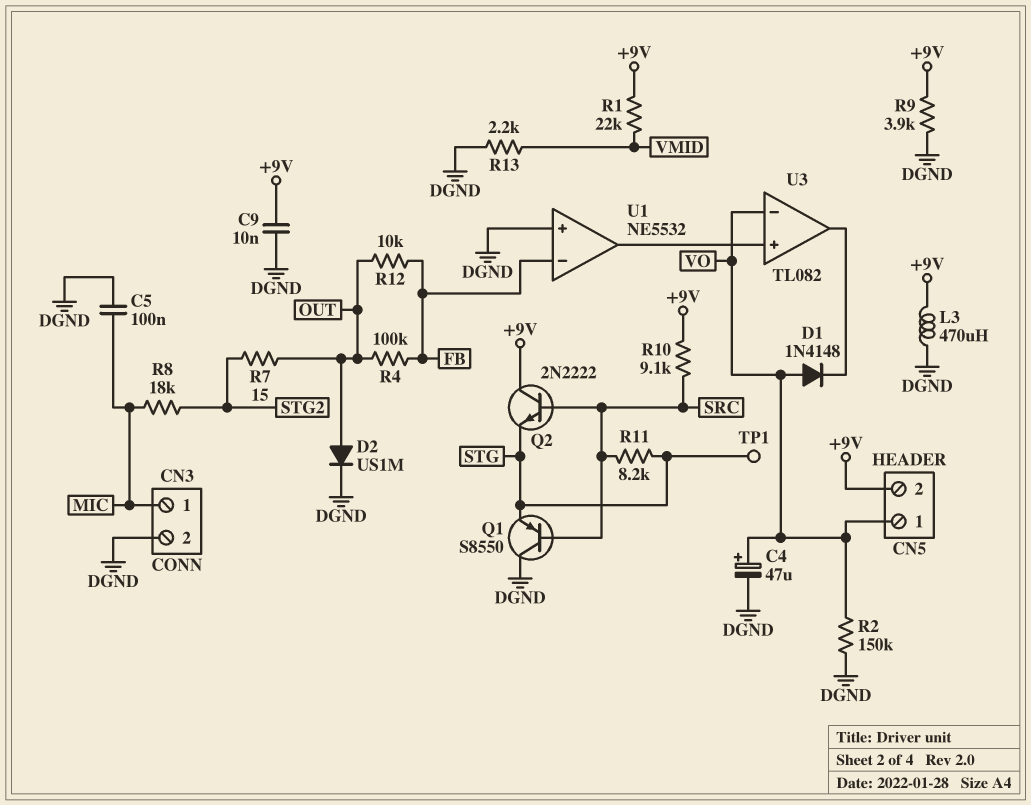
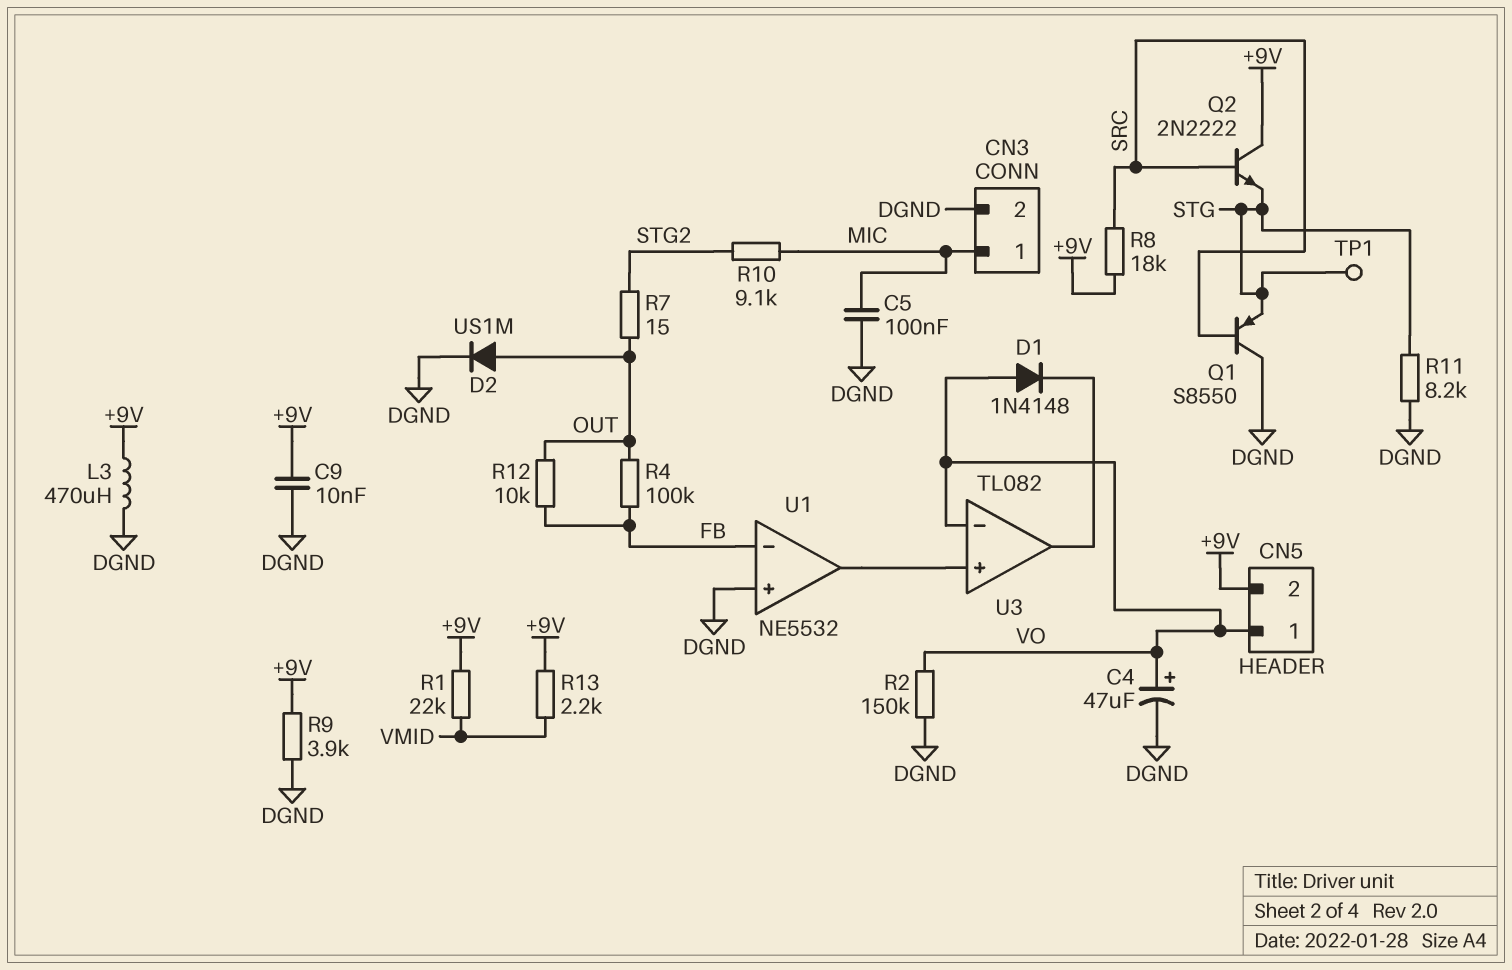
R8: 18k (MIC, STG2) -> 18k (+9V, SRC)
R10: 9.1k (+9V, SRC) -> 9.1k (MIC, STG2)
R11: 8.2k (SRC, STG) -> 8.2k (DGND, STG)
R13: 2.2k (DGND, VMID) -> 2.2k (+9V, VMID)

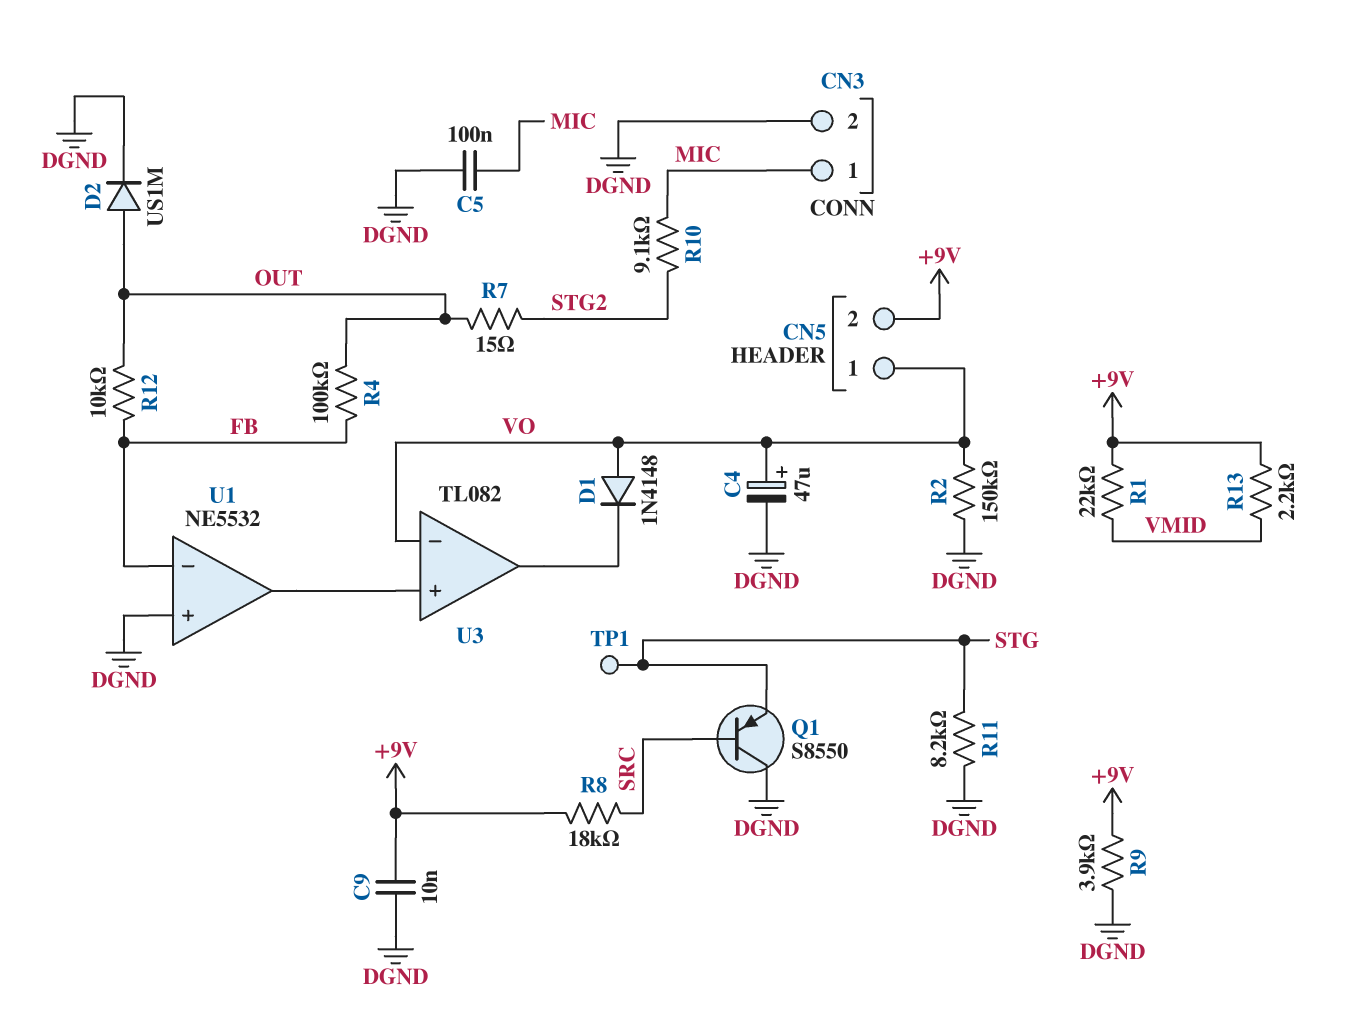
L3: 470uH (+9V, DGND) -> none
Q2: NPN 2N2222 (B SRC, C +9V, E STG) -> none

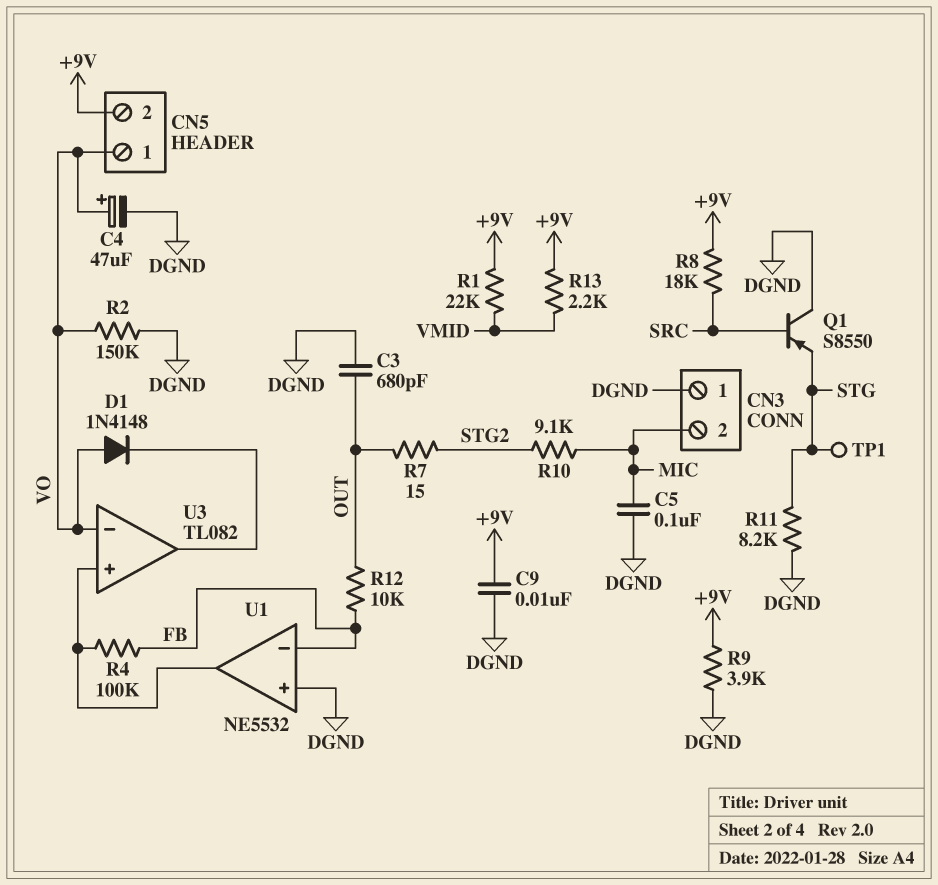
C3: none -> 680pF (DGND, OUT)
CN3 pin 1: MIC -> DGND
CN3 pin 2: DGND -> MIC
D2: diode US1M (A OUT, K DGND) -> none
R4: 100k (FB, OUT) -> 100k (FB, U1/out)

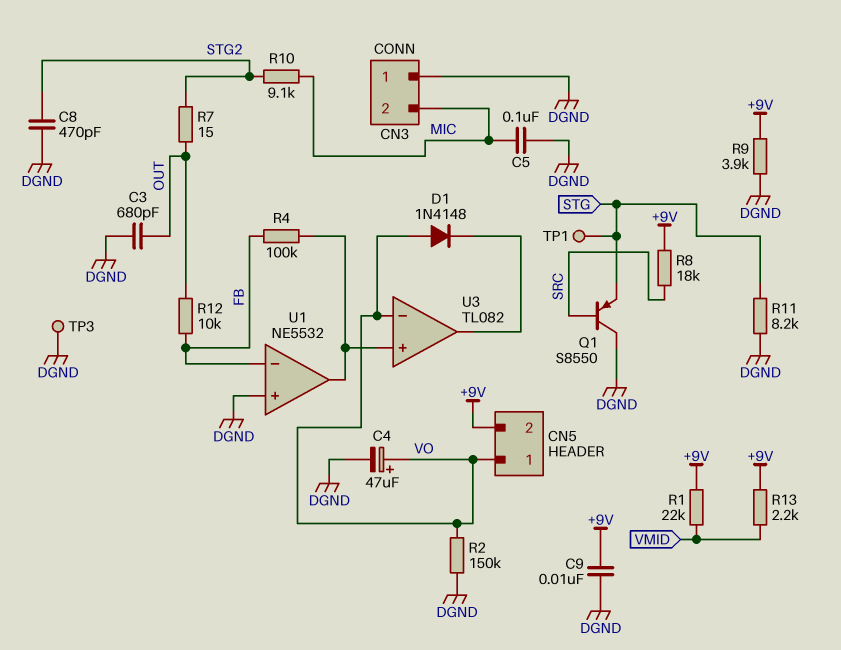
C8: none -> 470pF (DGND, STG2)
TP3: none -> test point (DGND)

